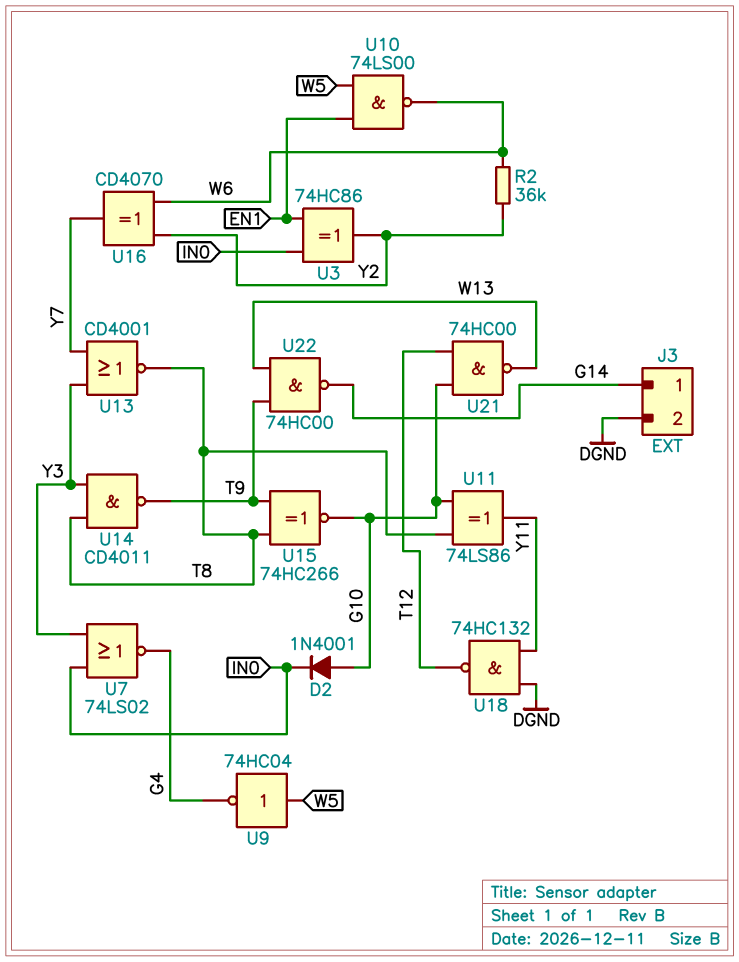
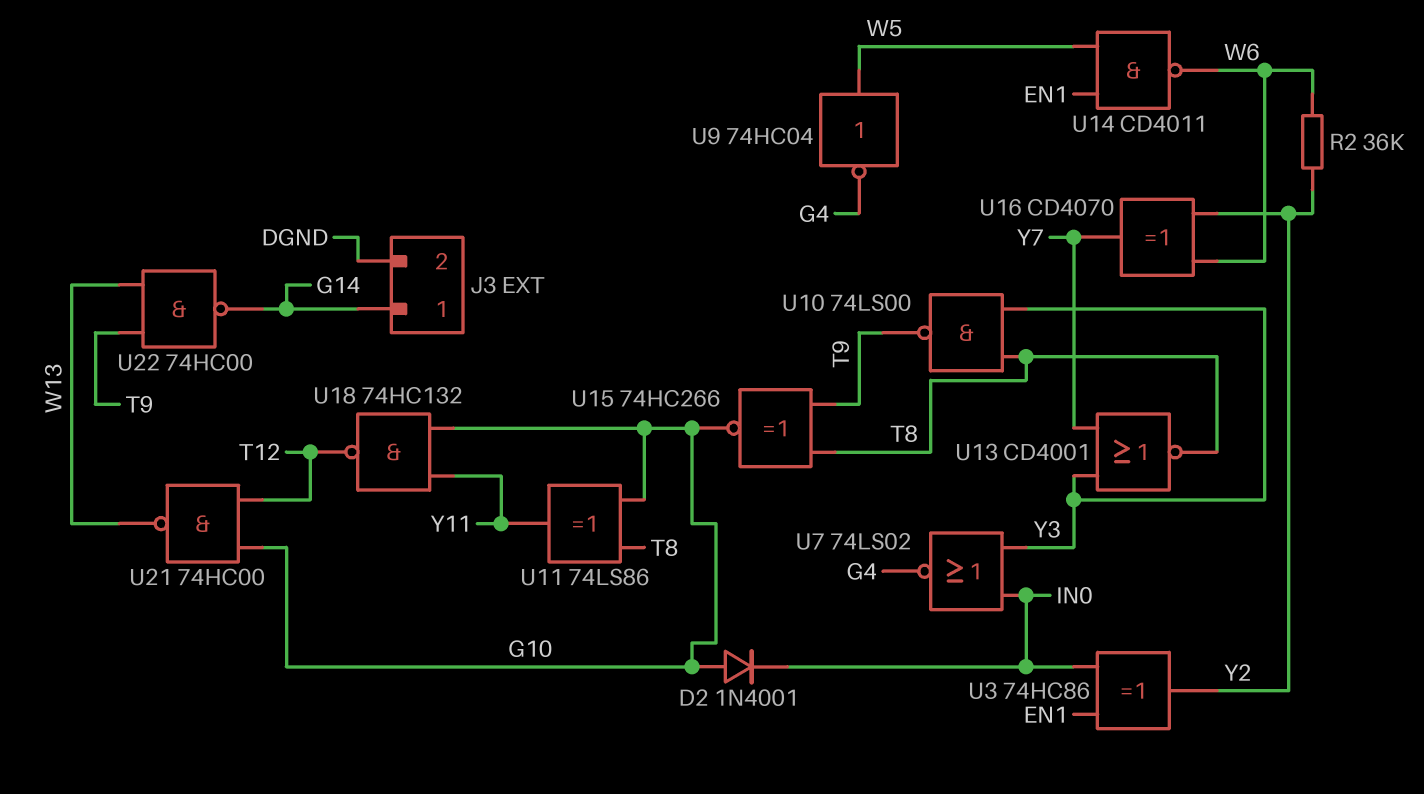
U10: NAND 74LS00 (in EN1, in W5, out W6) -> NAND 74LS00 (in T8, in Y3, out T9)
U14: NAND CD4011 (in T8, in Y3, out T9) -> NAND CD4011 (in EN1, in W5, out W6)
U18: NAND 74HC132 (in DGND, in Y11, out T12) -> NAND 74HC132 (in G10, in Y11, out T12)

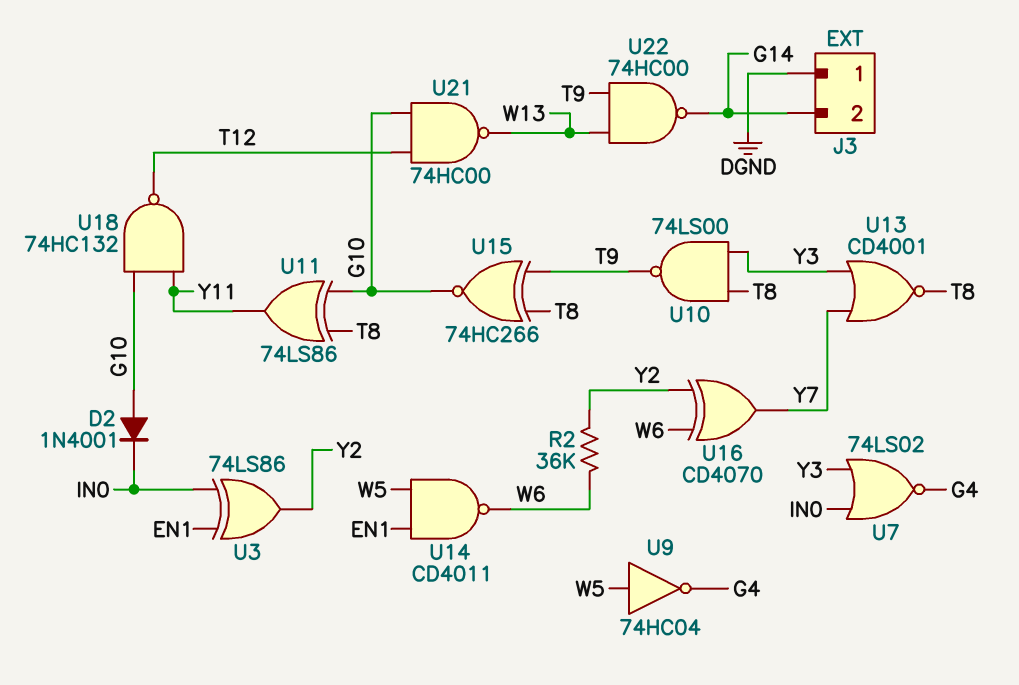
J3 pin 1: G14 -> DGND
J3 pin 2: DGND -> G14
U3: XOR 74HC86 (in EN1, in IN0, out Y2) -> XOR 74LS86 (in EN1, in IN0, out Y2)

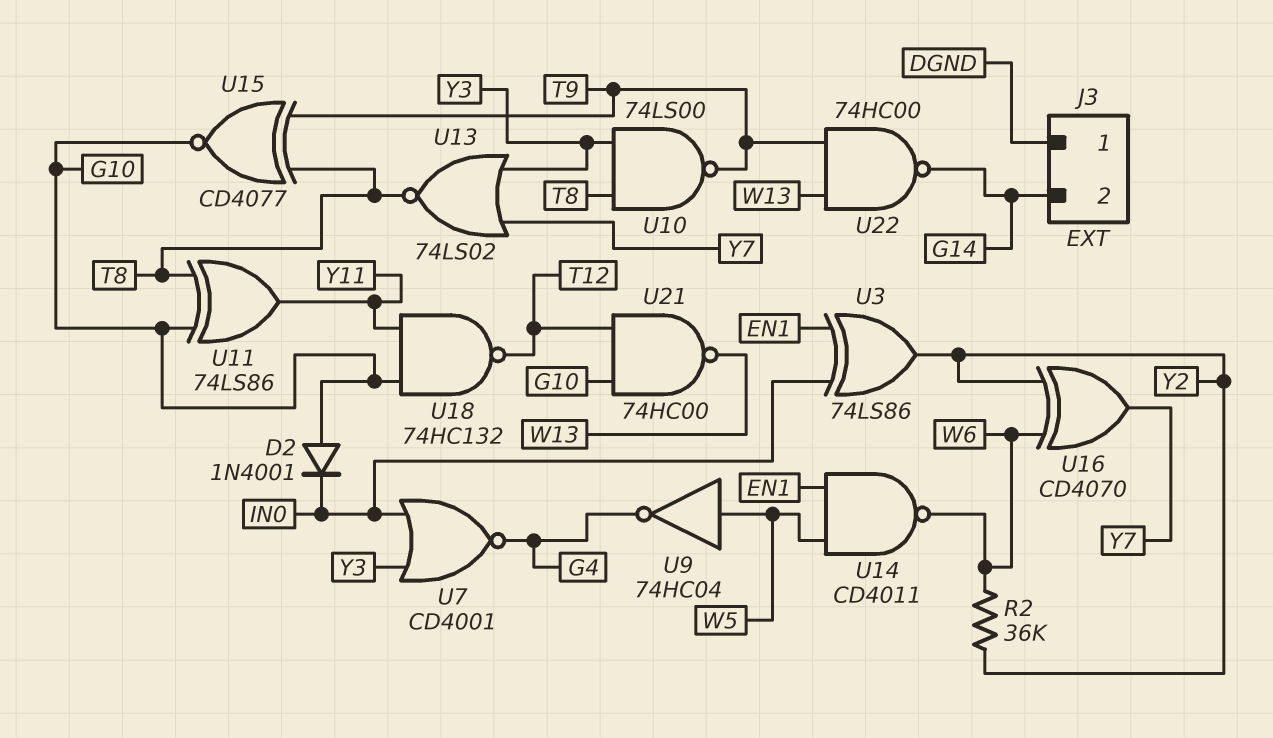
U7: NOR 74LS02 (in IN0, in Y3, out G4) -> NOR CD4001 (in IN0, in Y3, out G4)
U13: NOR CD4001 (in Y3, in Y7, out T8) -> NOR 74LS02 (in Y3, in Y7, out T8)
U15: XNOR 74HC266 (in T8, in T9, out G10) -> XNOR CD4077 (in T8, in T9, out G10)

